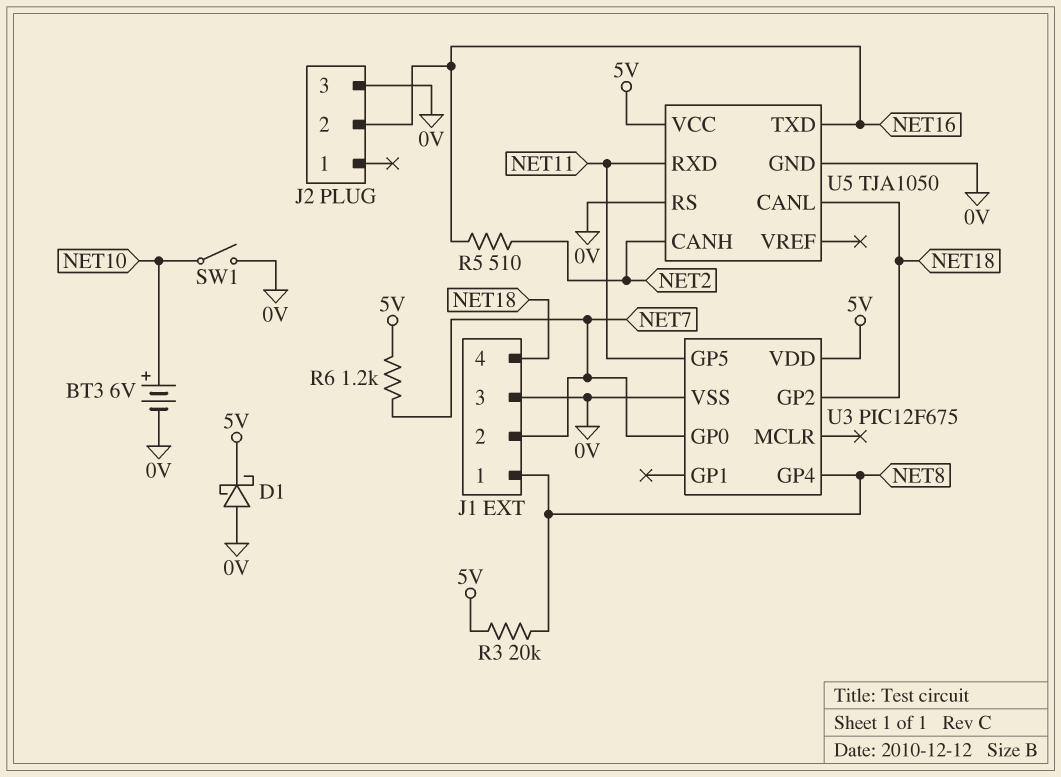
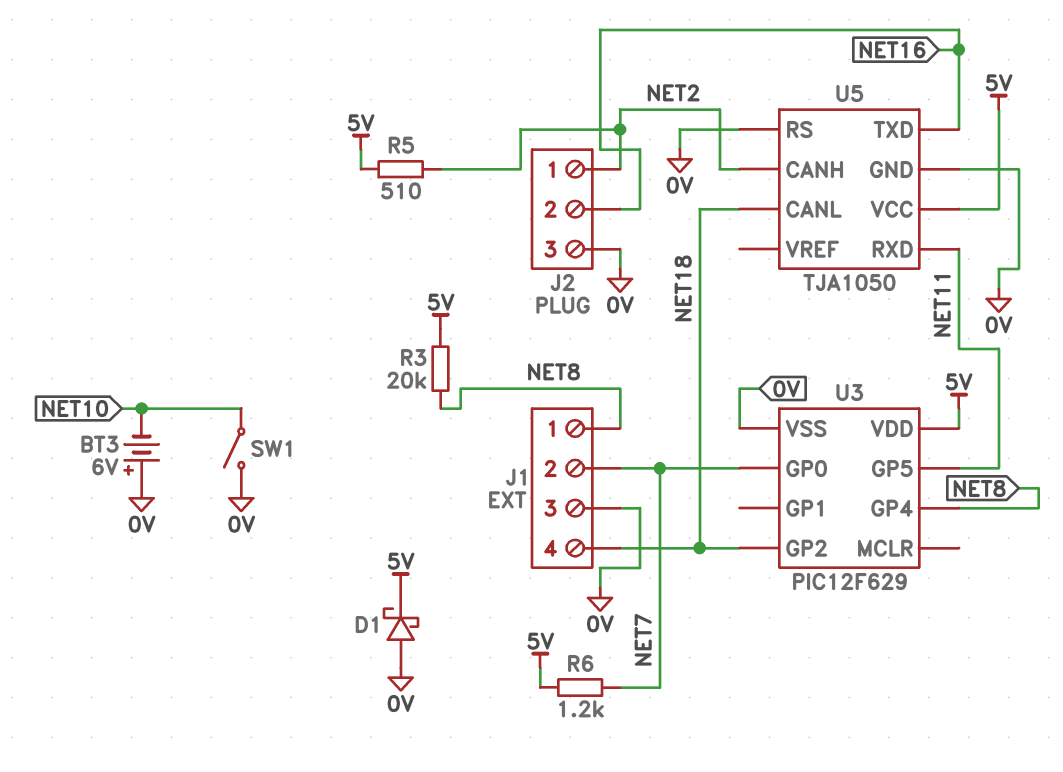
BT3: 6V (plus NET10, minus 0V) -> 6V (plus 0V, minus NET10)
J2 pin 1: none -> NET2
R5: 510 (NET2, NET16) -> 510 (5V, NET2)
U3: PIC12F675 -> PIC12F629

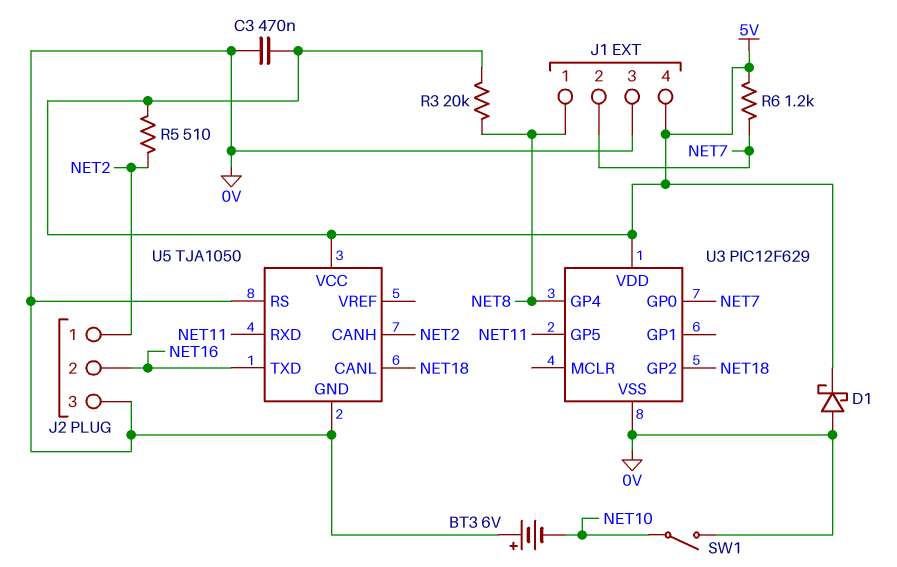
C3: none -> 470nF (0V, 5V)
J1 pin 4: NET18 -> 5V

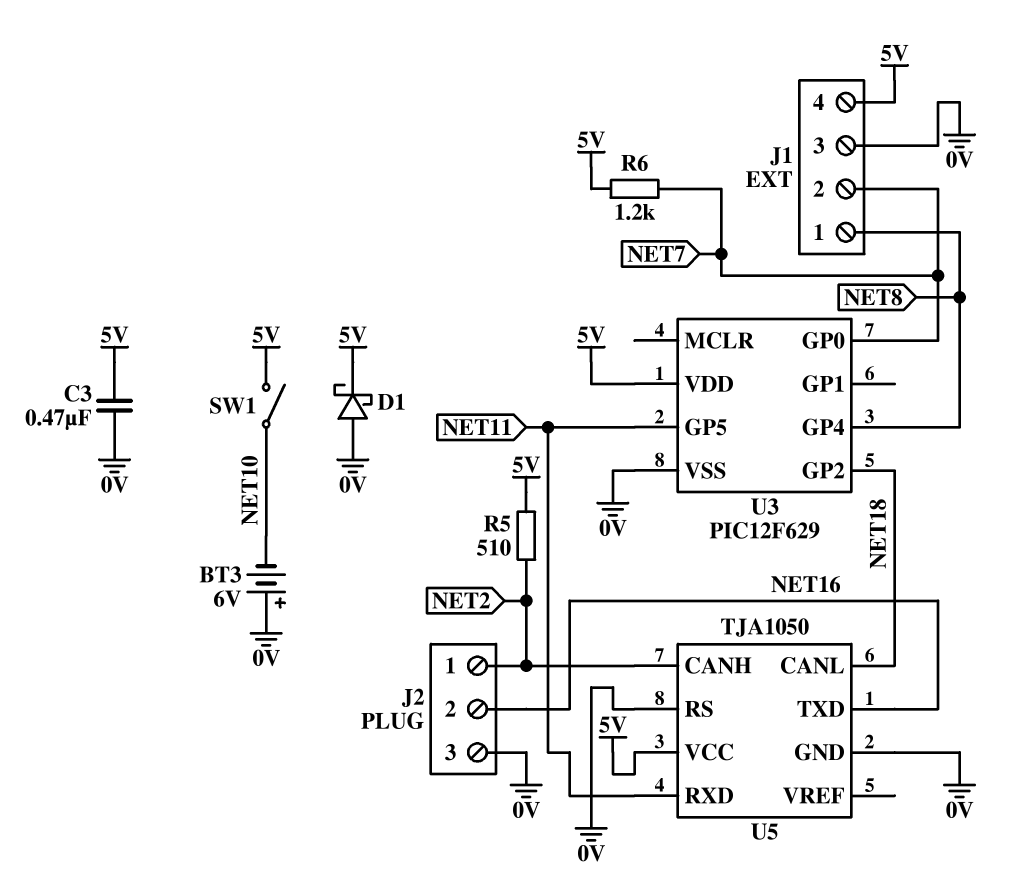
R3: 20k (5V, NET8) -> none
SW1: switch (0V, NET10) -> switch (5V, NET10)

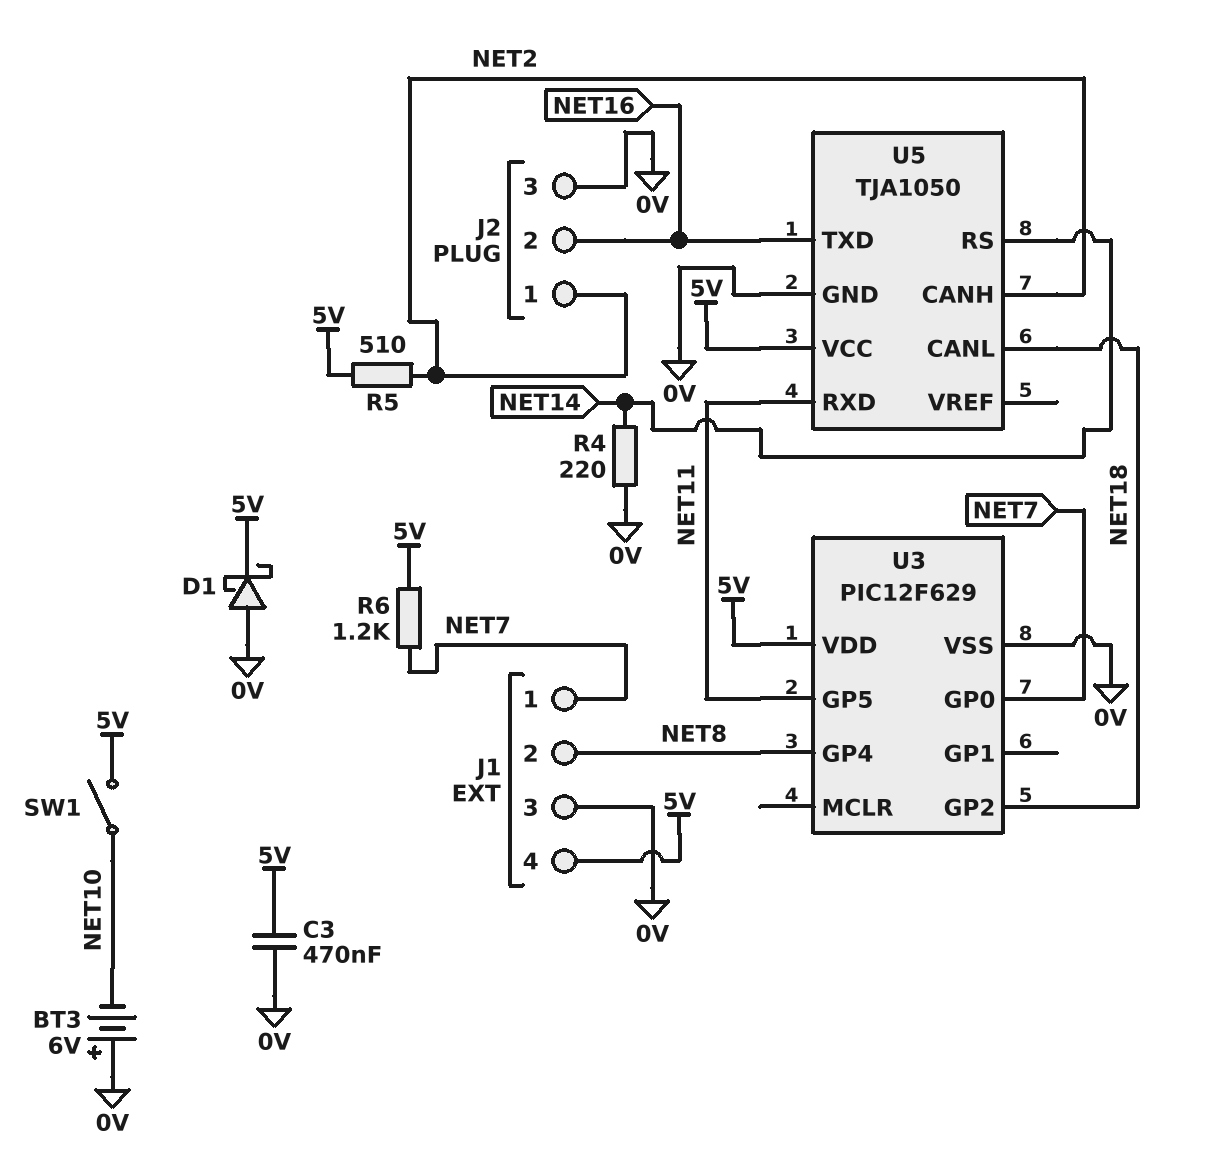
J1 pin 1: NET8 -> NET7
J1 pin 2: NET7 -> NET8
R4: none -> 220 (0V, NET14)
U5 pin RS: 0V -> NET14

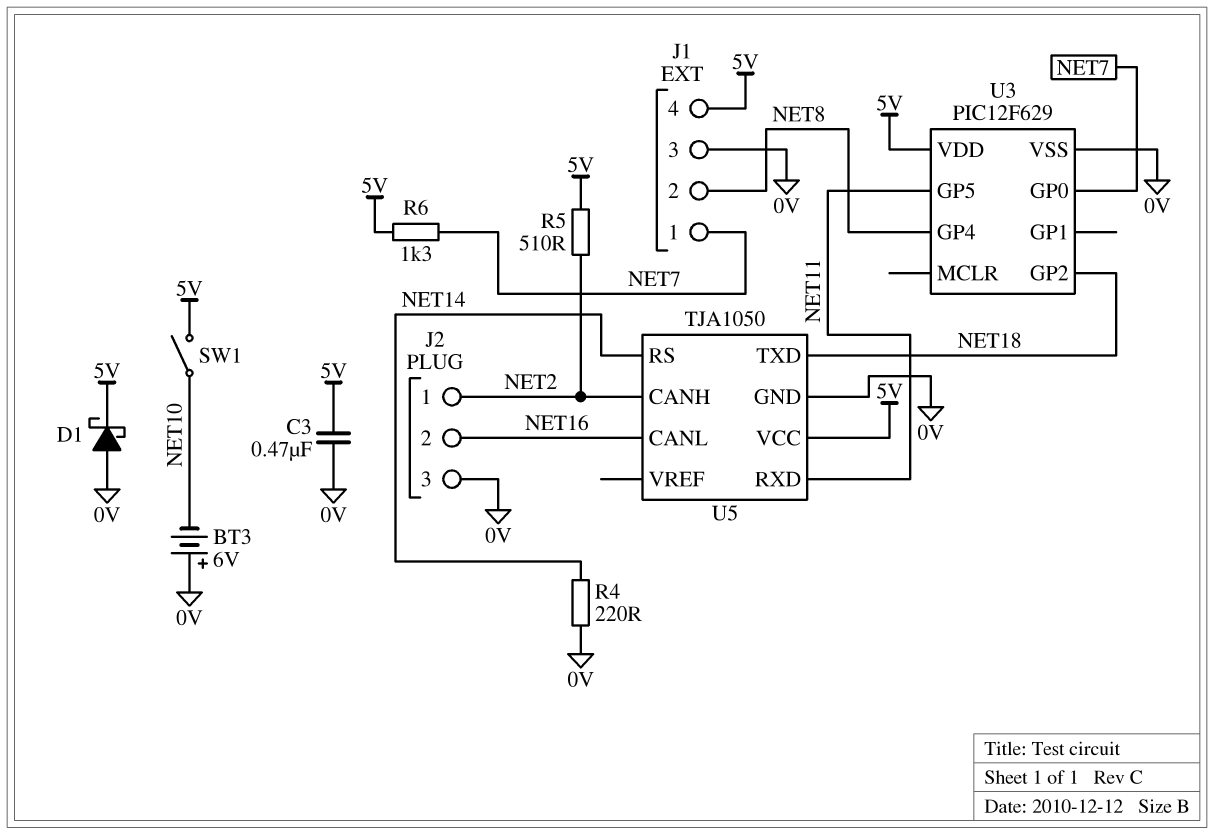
R6: 1.2k (5V, NET7) -> 1.3k (5V, NET7)
U5 pin CANL: NET18 -> NET16
U5 pin TXD: NET16 -> NET18

